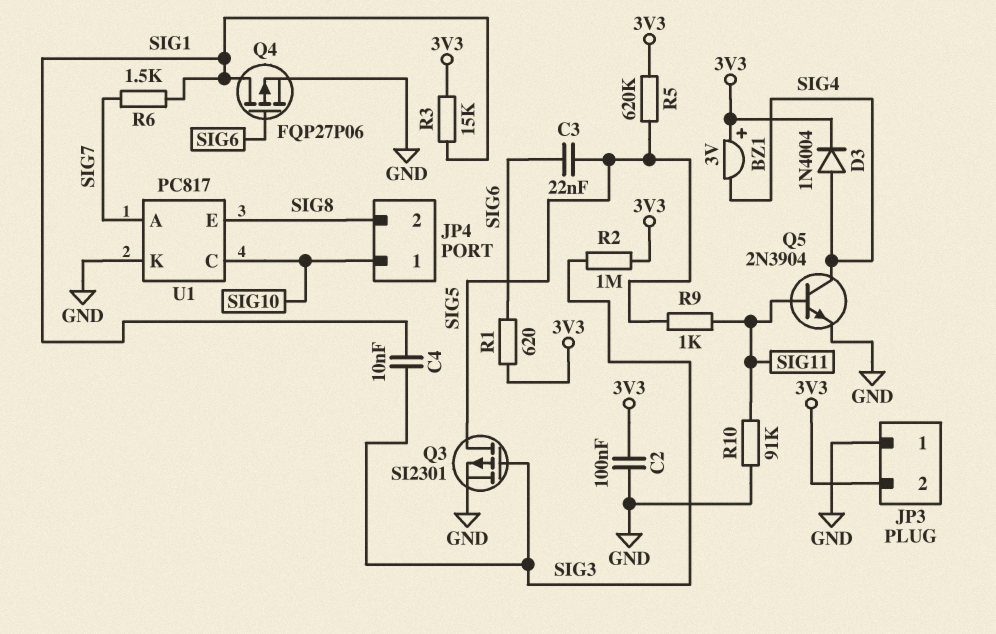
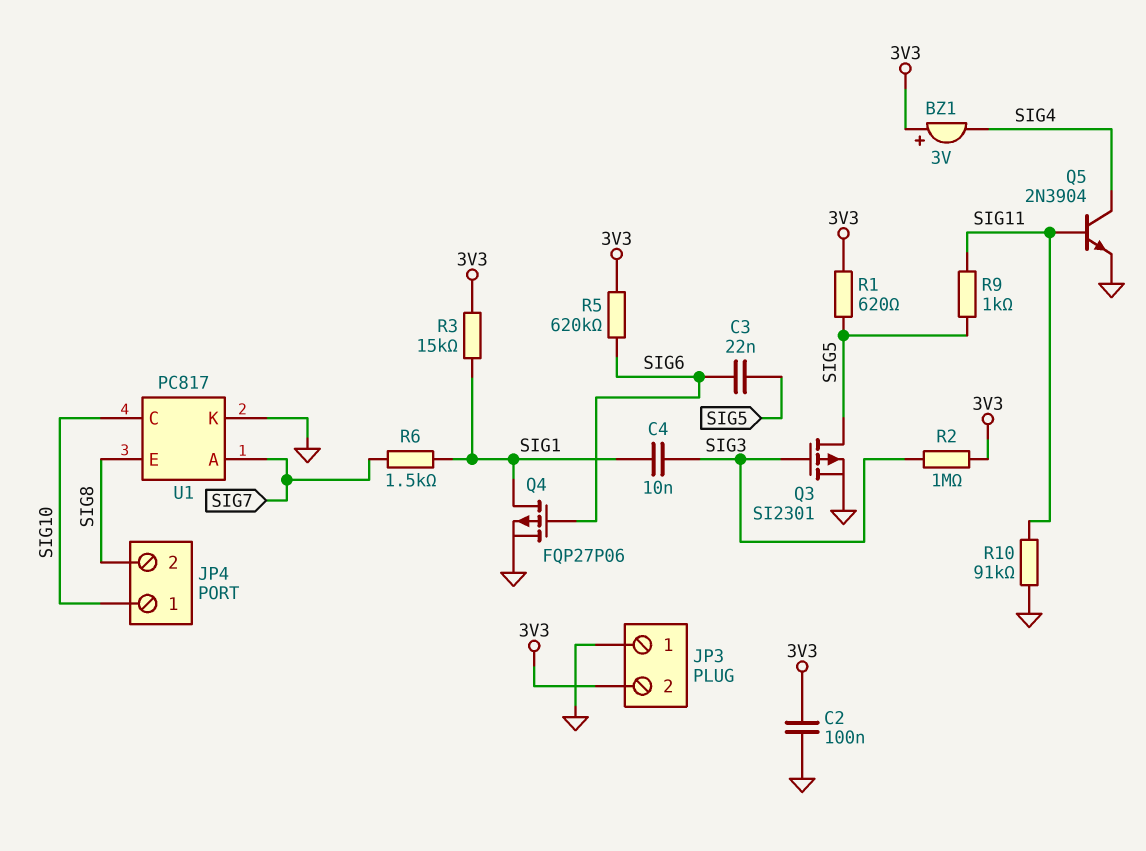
D3: diode 1N4004 (A SIG4, K 3V3) -> none
R1: 620 (3V3, SIG6) -> 620 (3V3, SIG5)
R5: 620k (3V3, SIG5) -> 620k (3V3, SIG6)

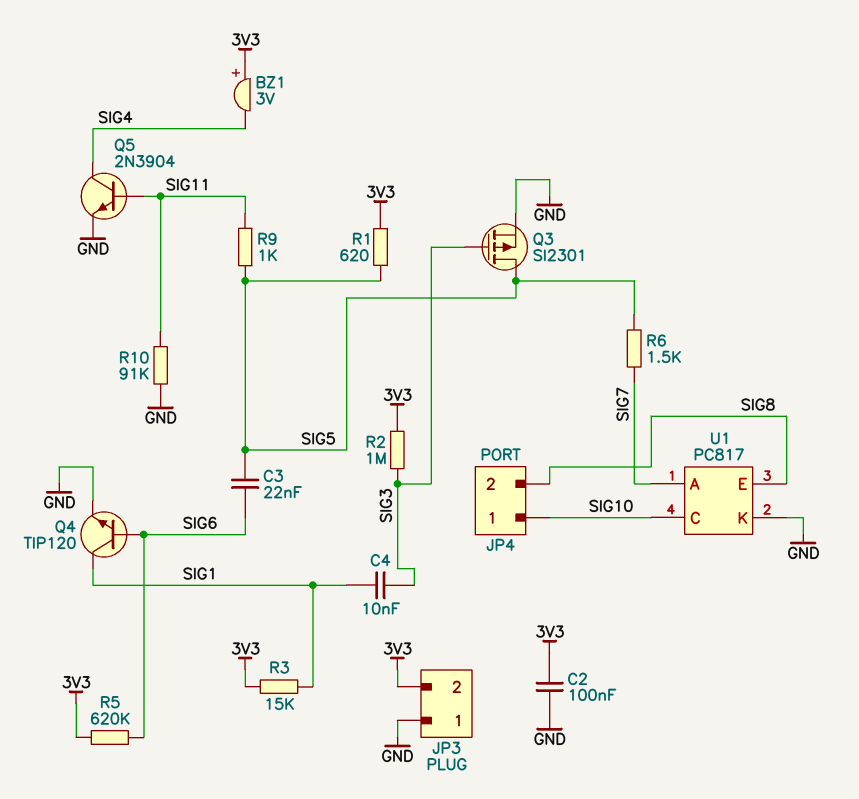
Q4: PMOS FQP27P06 (G SIG6, D SIG1, S GND) -> NPN TIP120 (B SIG6, C SIG1, E GND)
R6: 1.5k (SIG1, SIG7) -> 1.5k (SIG5, SIG7)

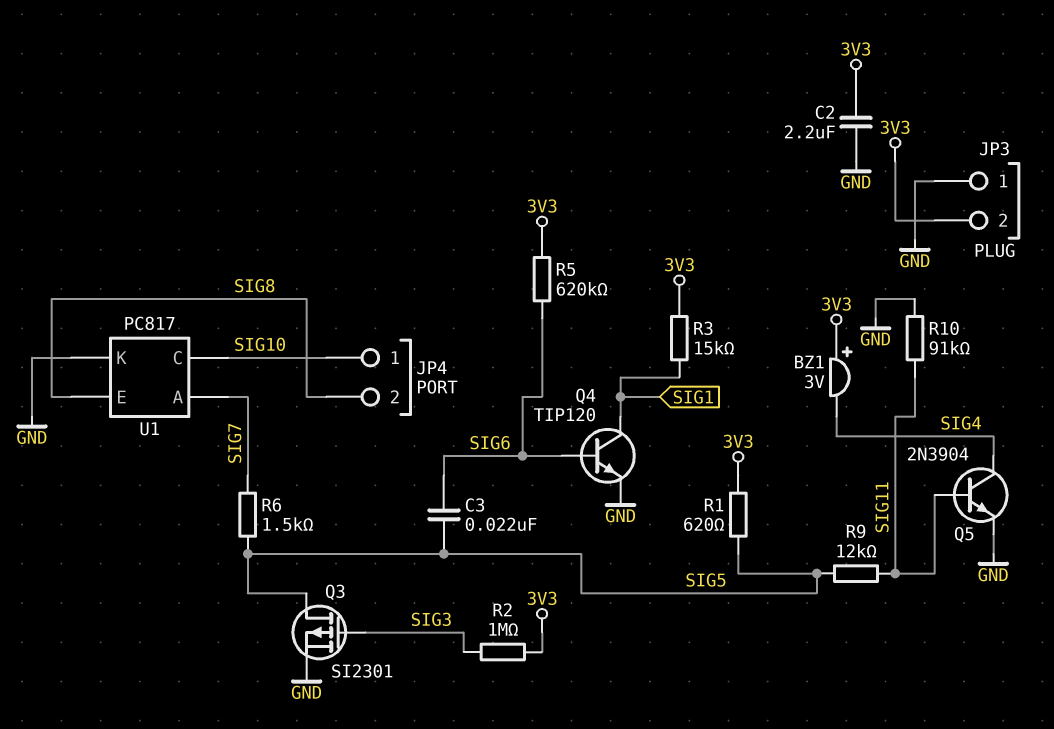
C2: 100nF (3V3, GND) -> 2.2uF (3V3, GND)
C4: 10nF (SIG1, SIG3) -> none
R9: 1k (SIG5, SIG11) -> 12k (SIG5, SIG11)

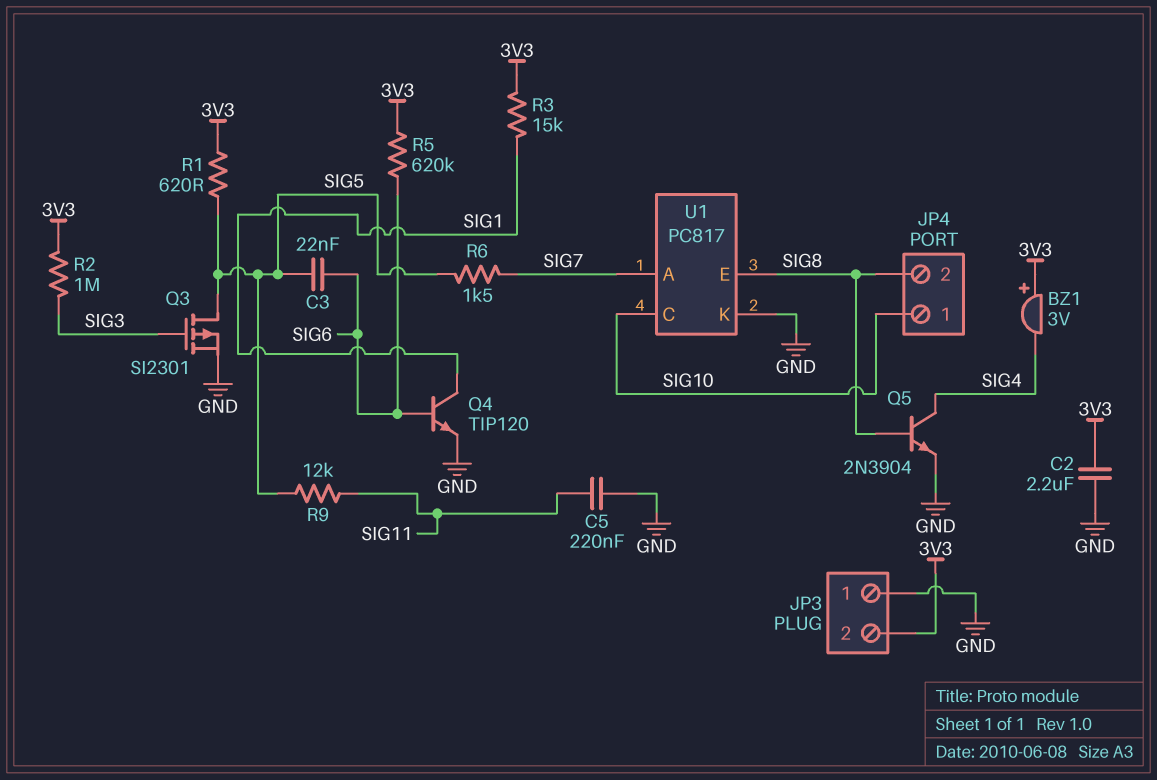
C5: none -> 220nF (GND, SIG11)
Q5: NPN 2N3904 (B SIG11, C SIG4, E GND) -> NPN 2N3904 (B SIG8, C SIG4, E GND)
R10: 91k (GND, SIG11) -> none

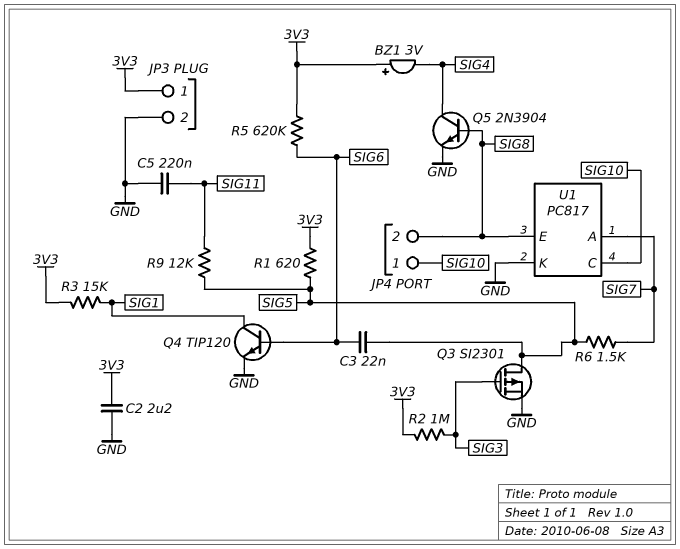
JP3 pin 1: GND -> 3V3
JP3 pin 2: 3V3 -> GND

